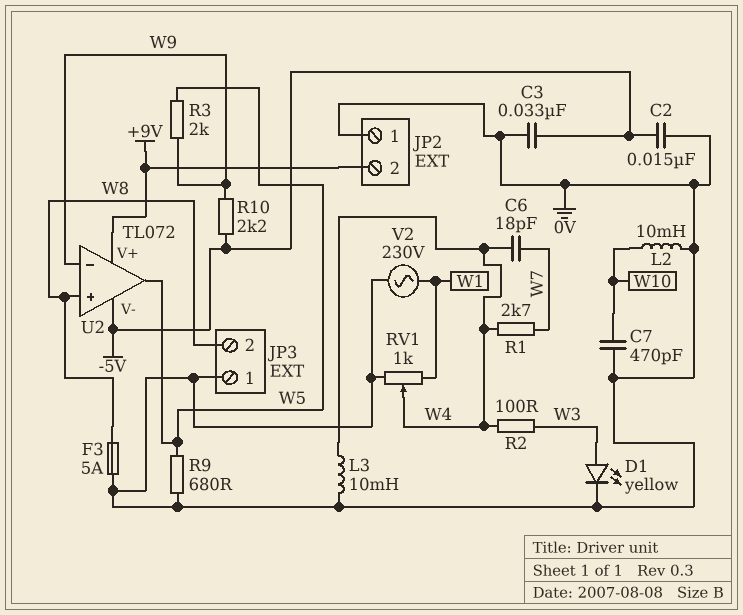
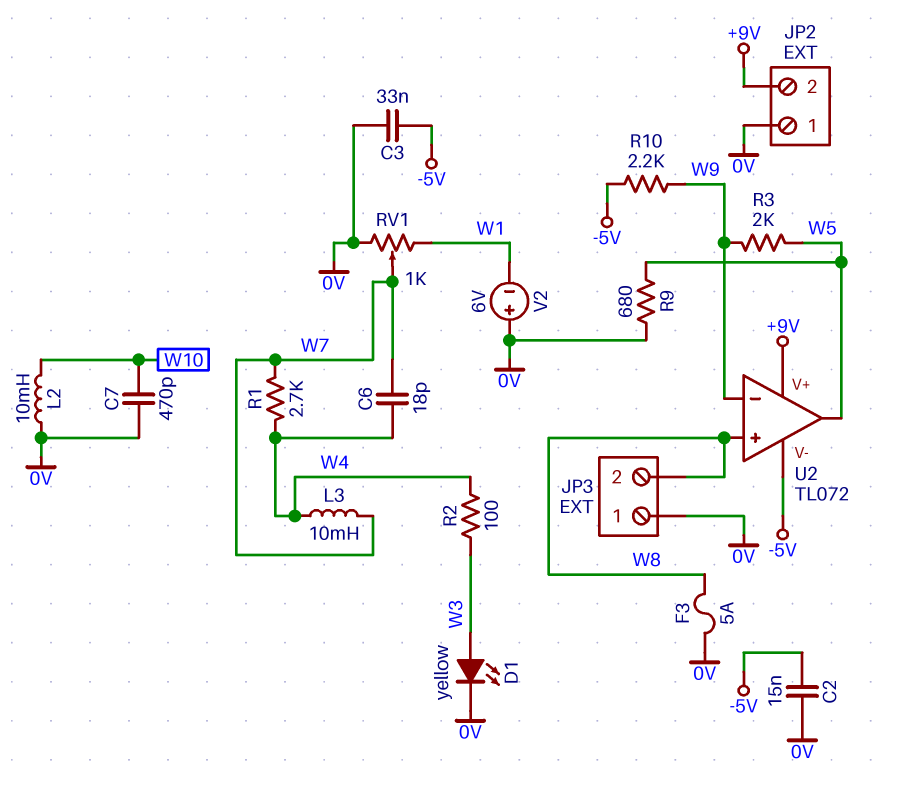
L3: 10mH (0V, W4) -> 10mH (W4, W7)
RV1: 1k (0V, W1, wiper W4) -> 1k (0V, W1, wiper W7)
V2: AC 230V (0V, W1) -> 6V (plus 0V, minus W1)

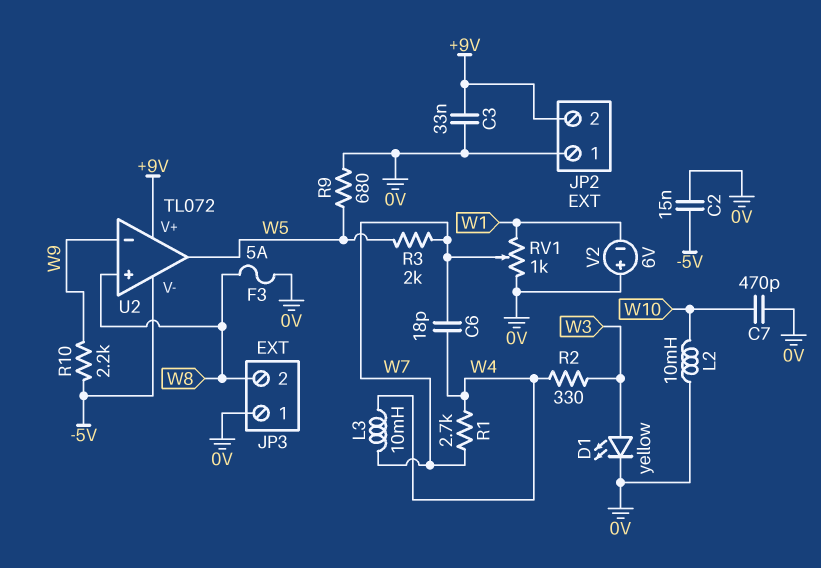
C3: 33nF (-5V, 0V) -> 33nF (+9V, 0V)
R2: 100 (W3, W4) -> 330 (W3, W4)
R3: 2k (W5, W9) -> 2k (W5, W7)

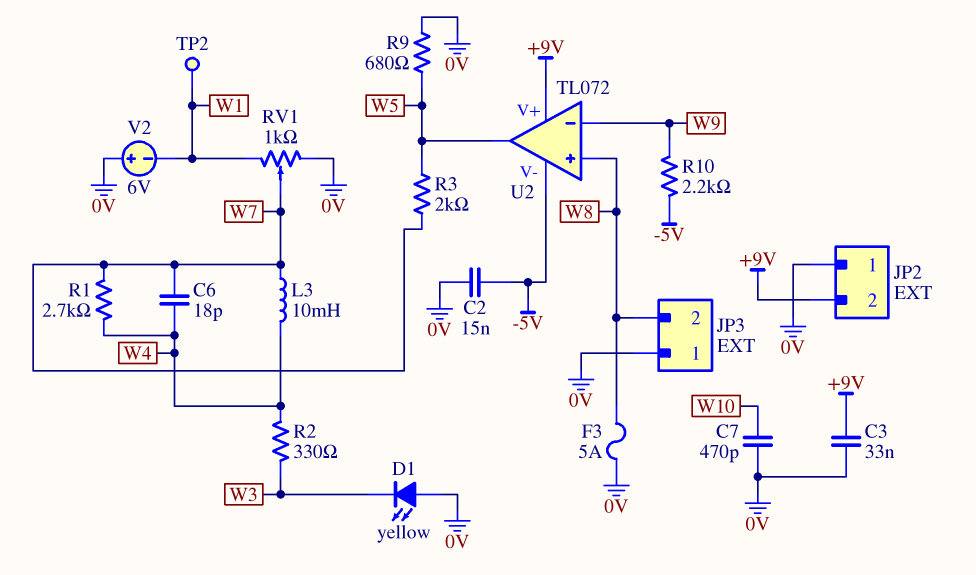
D1: LED yellow (A W3, K 0V) -> LED yellow (A 0V, K W3)
L2: 10mH (0V, W10) -> none
TP2: none -> test point (W1)

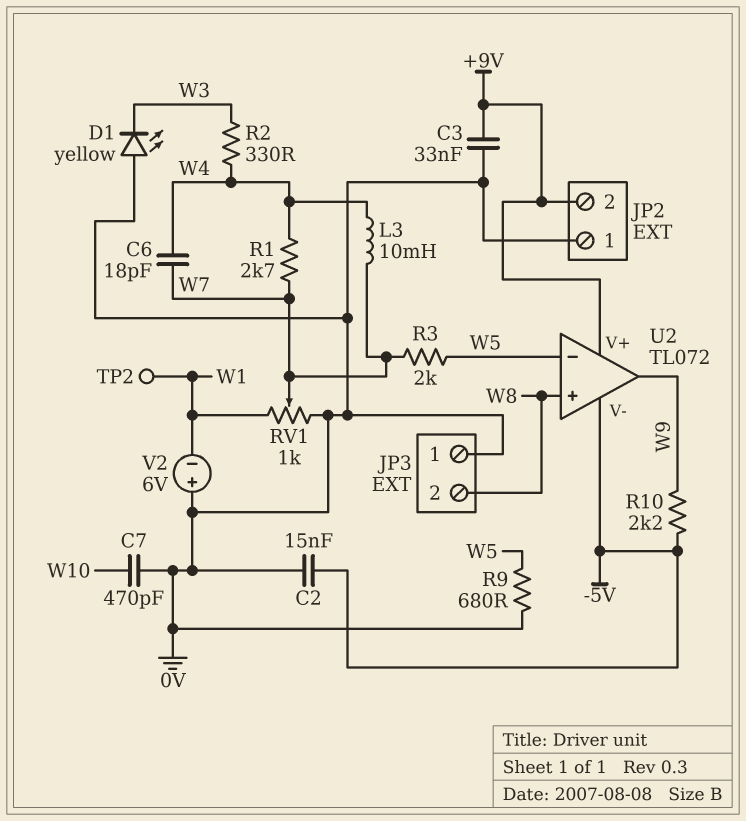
F3: 5A (0V, W8) -> none
U2 pin in-: W9 -> W5
U2 pin out: W5 -> W9

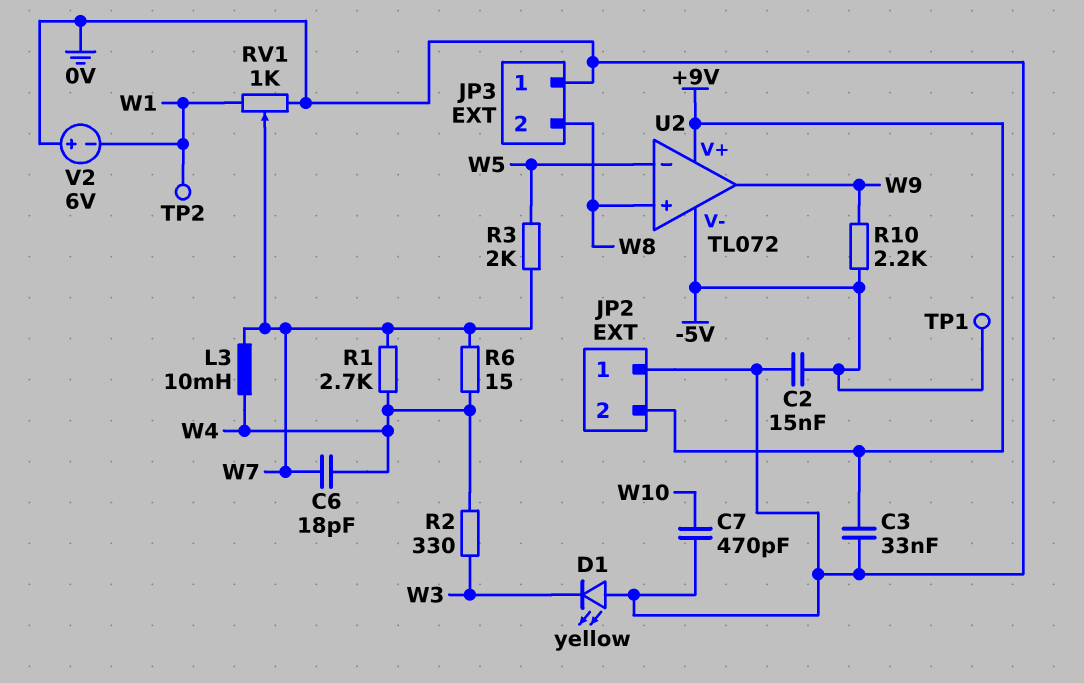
R6: none -> 15 (W4, W7)
R9: 680 (0V, W5) -> none
TP1: none -> test point (-5V)

